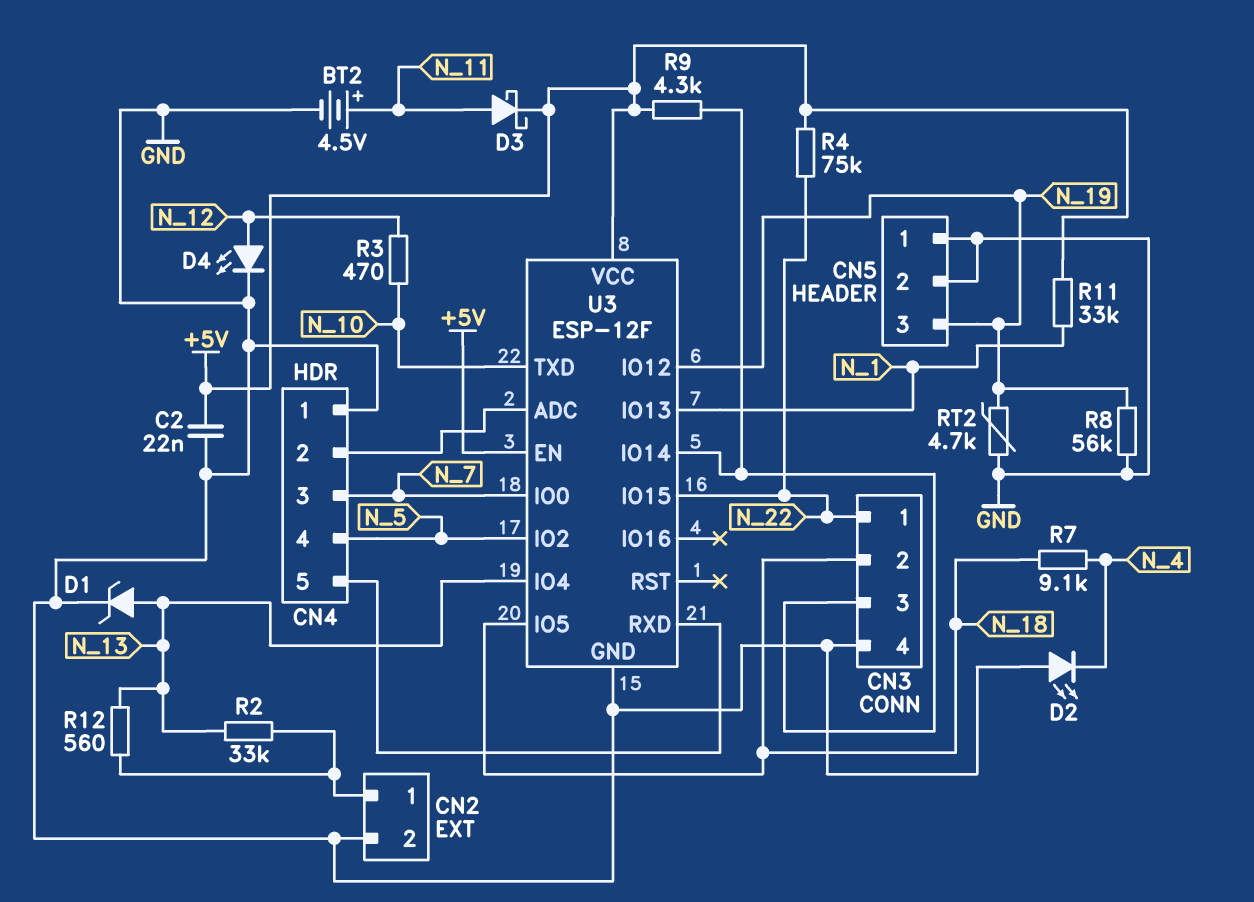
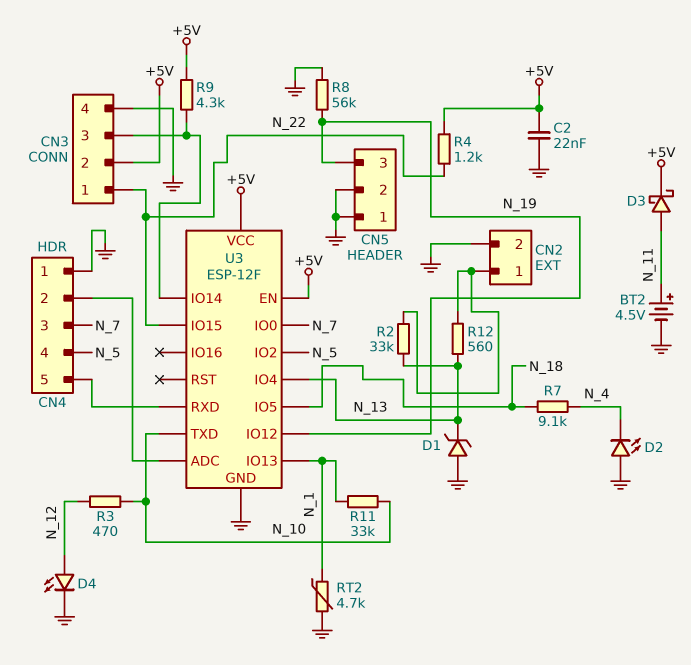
CN3 pin 2: N_18 -> +5V
D1: zener (A N_13, K GND) -> zener (A GND, K N_13)
R4: 75k (+5V, N_22) -> 1.2k (+5V, N_22)
R11: 33k (+5V, N_1) -> 33k (N_1, N_10)
RT2: 4.7k (GND, N_19) -> 4.7k (GND, N_1)

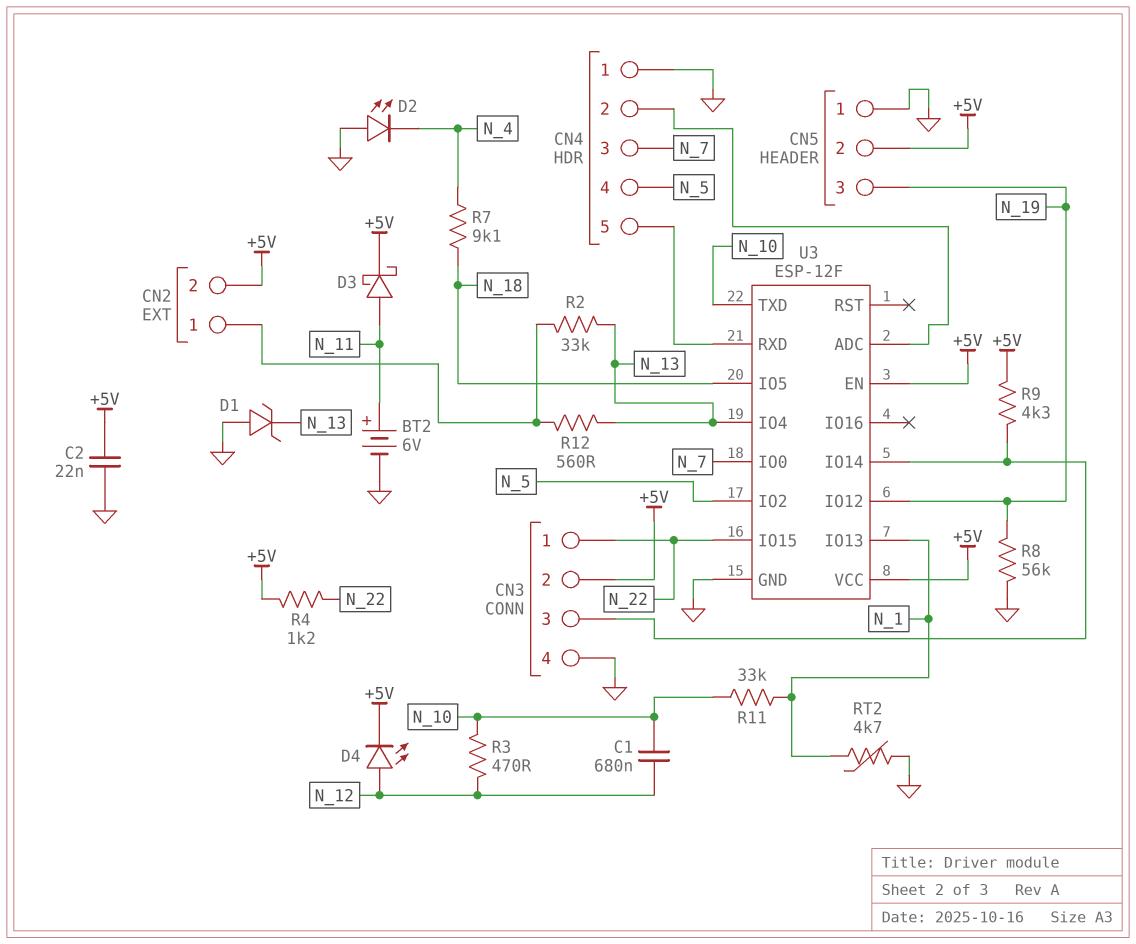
BT2: 4.5V (plus N_11, minus GND) -> 6V (plus N_11, minus GND)
C1: none -> 680nF (N_10, N_12)
CN2 pin 2: GND -> +5V
CN5 pin 2: GND -> +5V
D4: LED (A N_12, K GND) -> LED (A N_12, K +5V)

